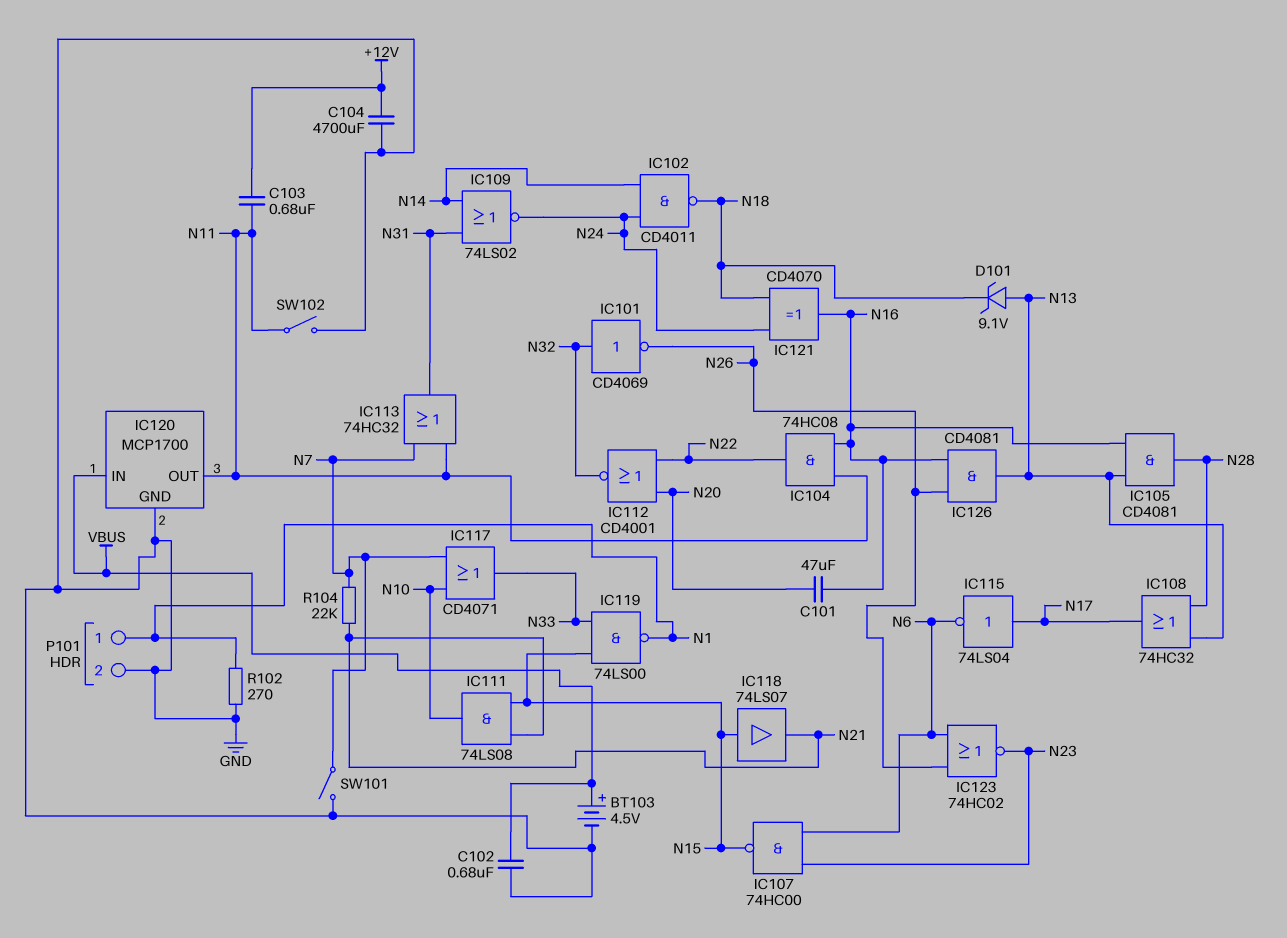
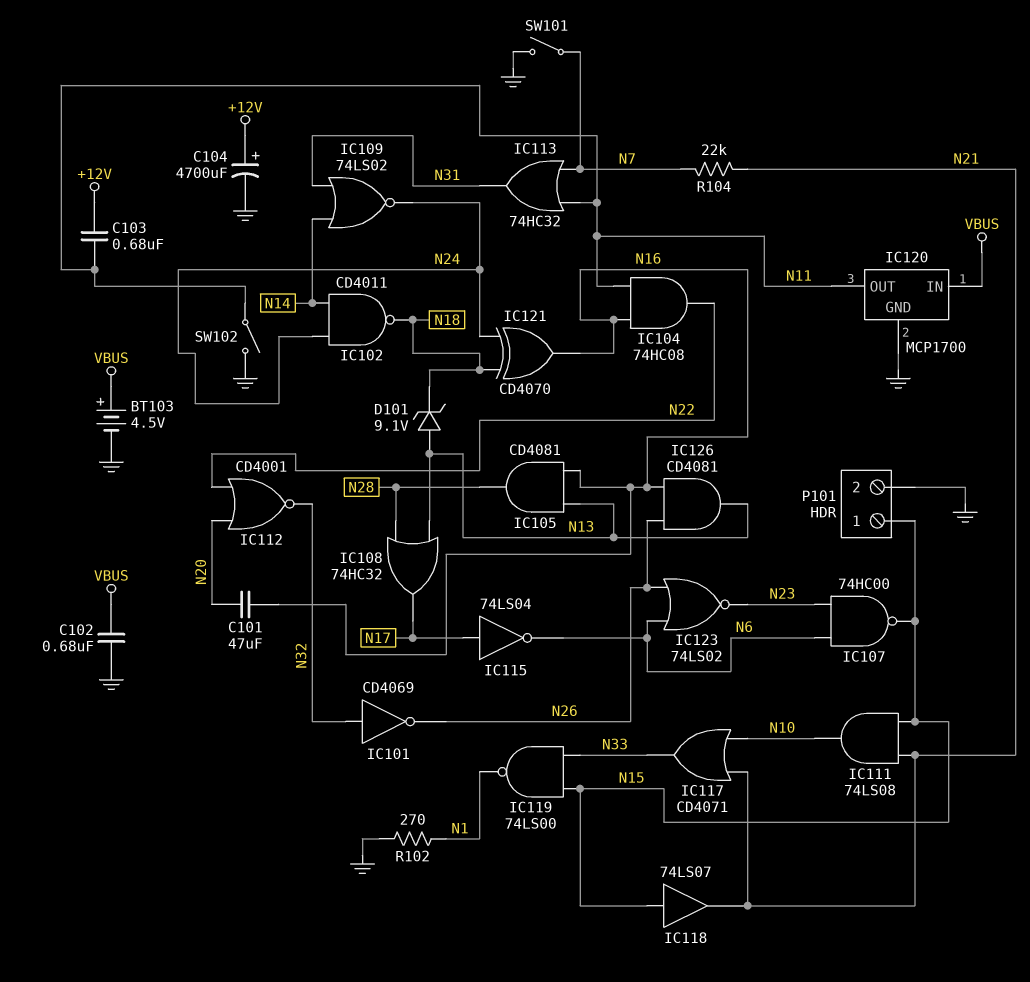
C104: 4700uF (+12V, GND) -> 4700uF (plus +12V, minus GND)
IC117: OR CD4071 (in N7, in N10, out N33) -> OR CD4071 (in N10, in N21, out N33)
IC123: NOR 74HC02 (in N6, in N26, out N23) -> NOR 74LS02 (in N6, in N26, out N23)
P101 pin 1: N1 -> N15

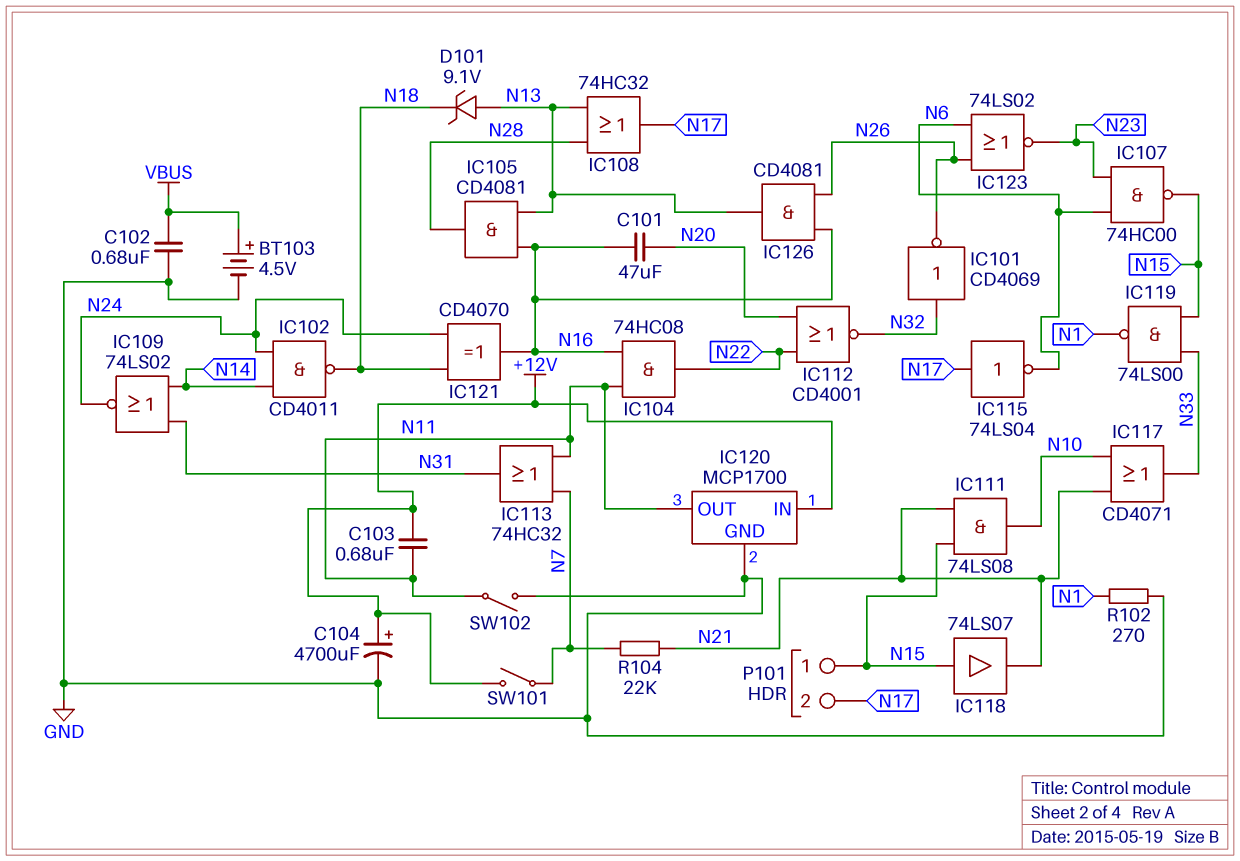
IC120 pin IN: VBUS -> +12V
P101 pin 2: GND -> N17
SW101: switch (GND, N7) -> switch (+12V, N7)

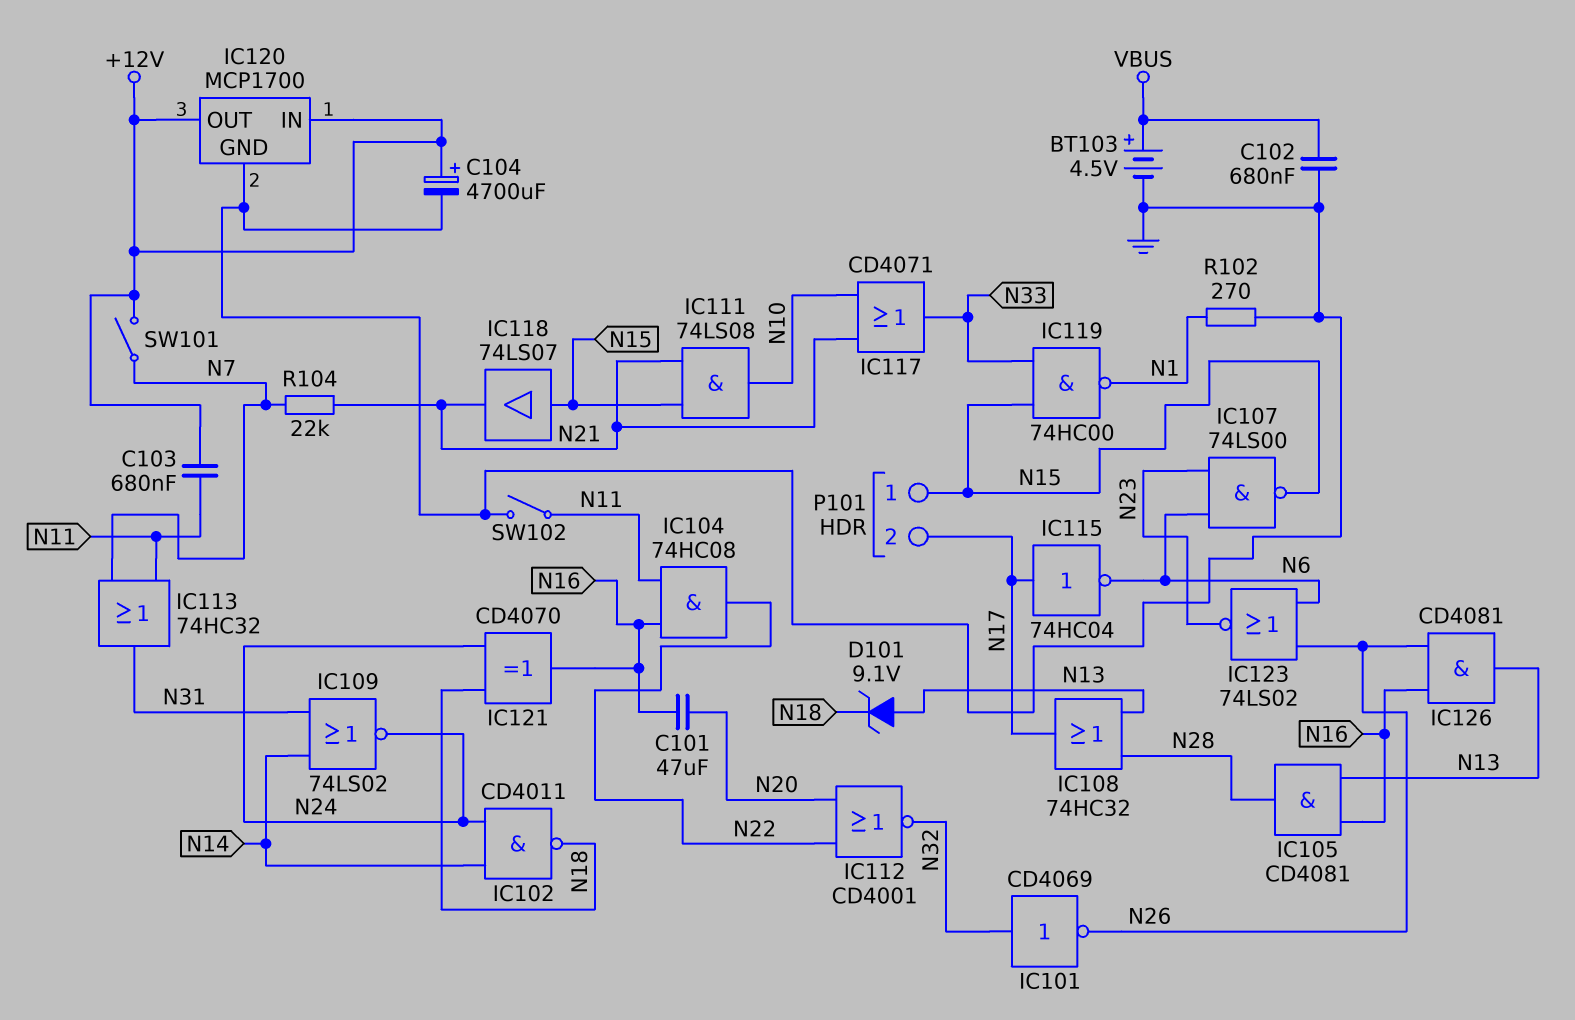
IC107: NAND 74HC00 (in N6, in N23, out N15) -> NAND 74LS00 (in N6, in N23, out N15)
IC115: NOT 74LS04 (in N17, out N6) -> NOT 74HC04 (in N17, out N6)
IC119: NAND 74LS00 (in N15, in N33, out N1) -> NAND 74HC00 (in N15, in N33, out N1)
IC120 pin OUT: N11 -> +12V

